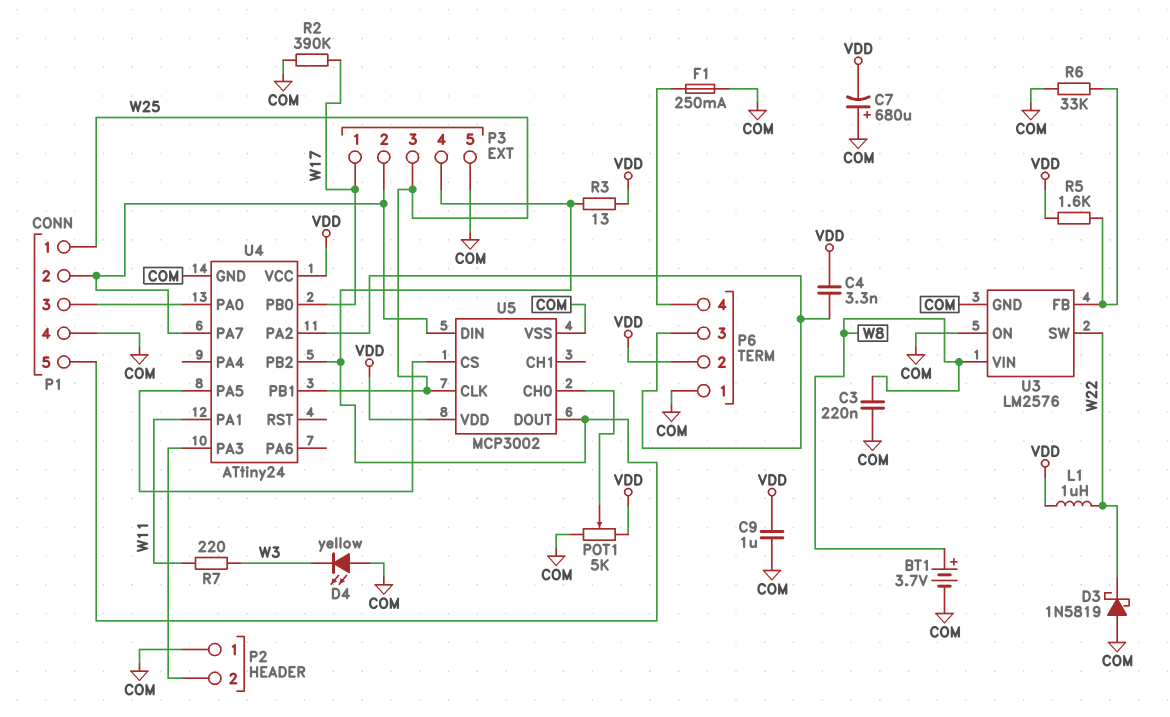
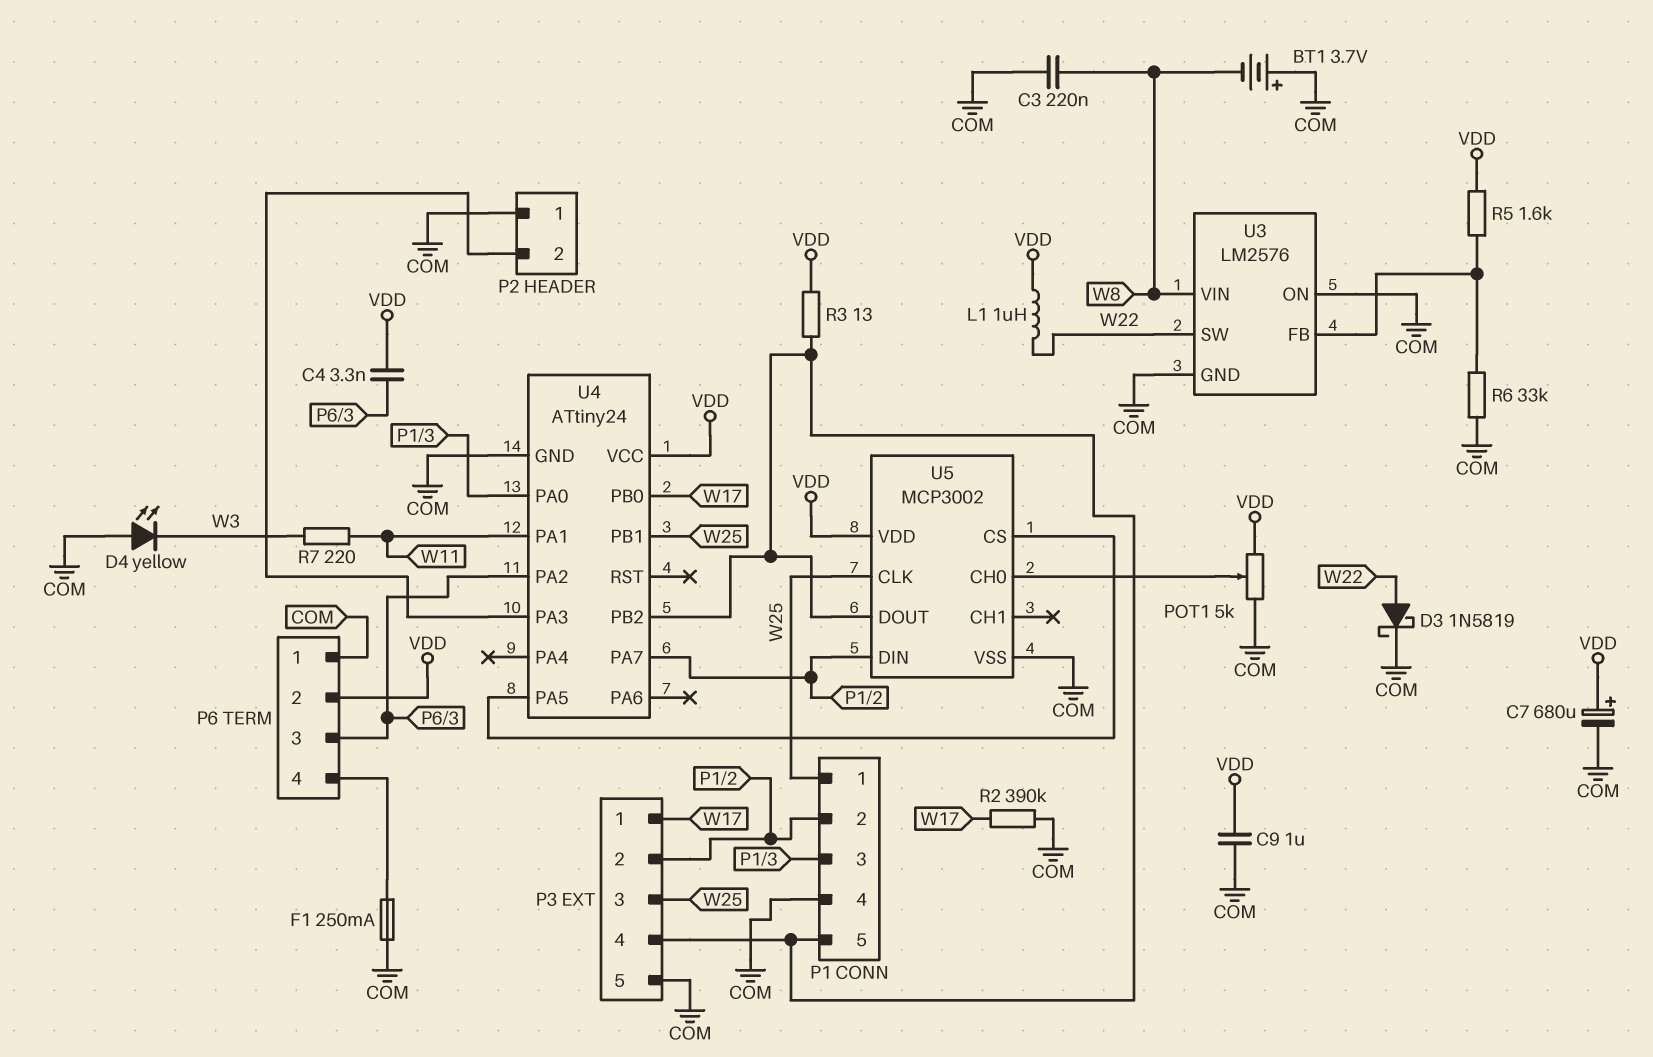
BT1: 3.7V (plus W8, minus COM) -> 3.7V (plus COM, minus W8)
C7: 680uF (plus COM, minus VDD) -> 680uF (plus VDD, minus COM)
D3: schottky 1N5819 (A COM, K W22) -> schottky 1N5819 (A W22, K COM)

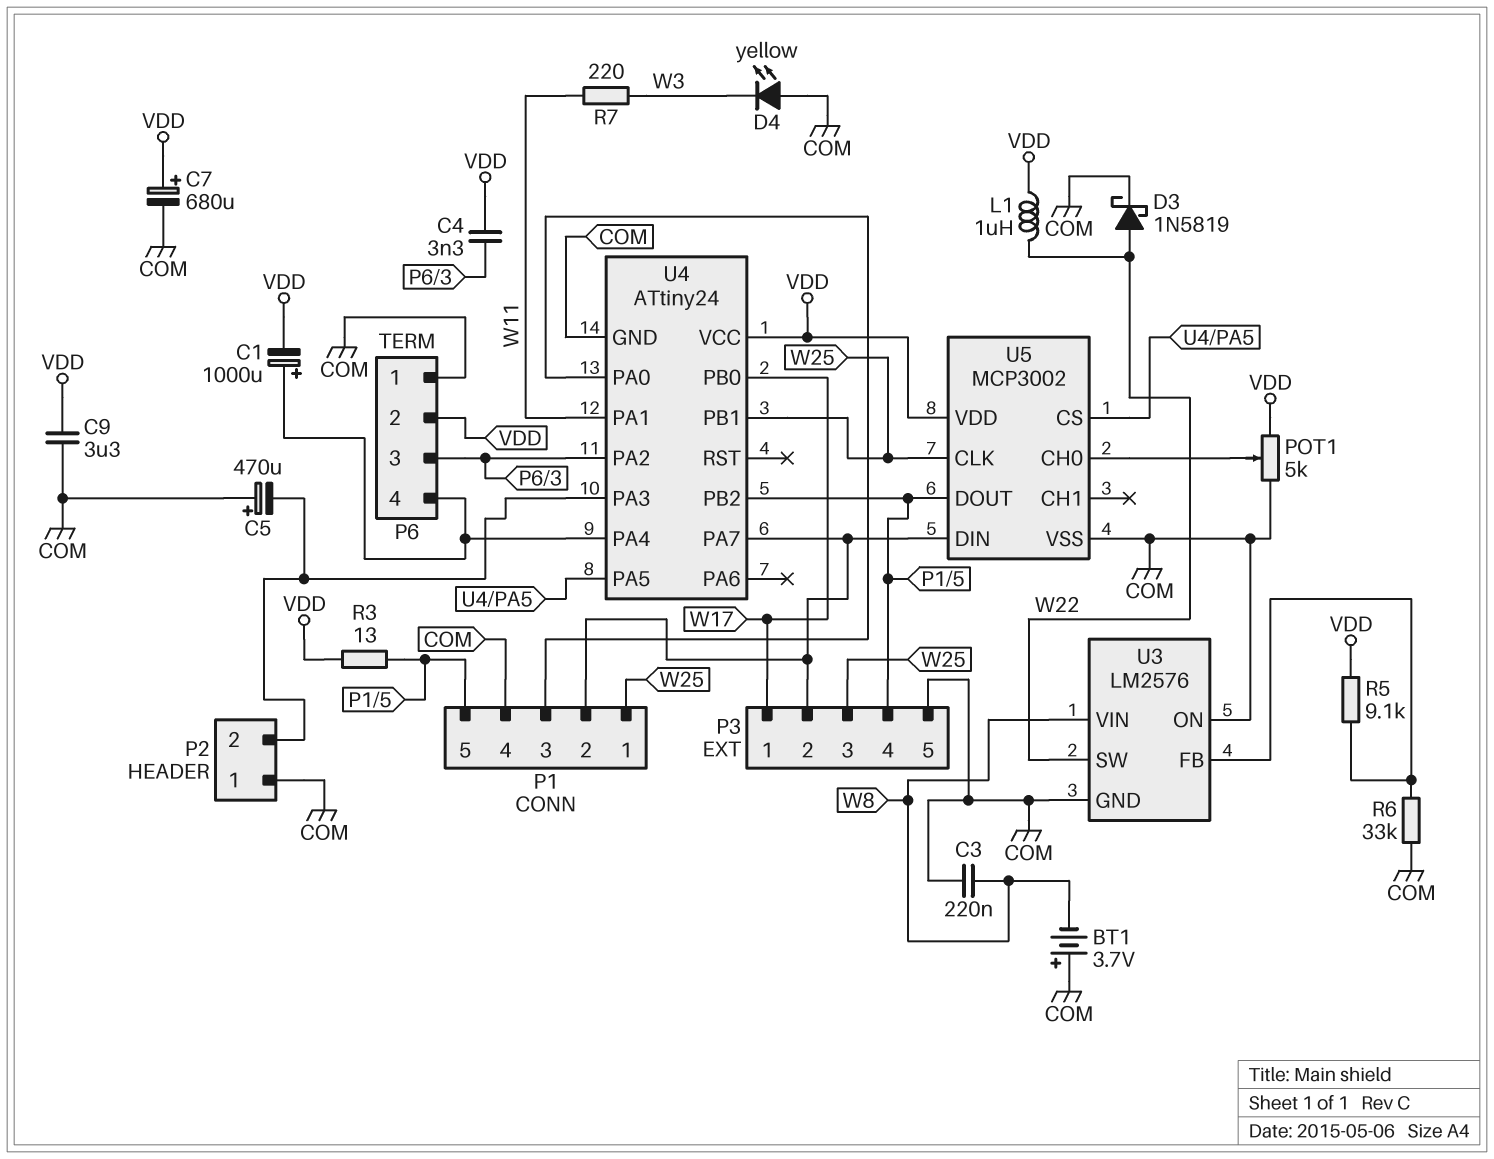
C1: none -> 1000uF (plus P6/4, minus VDD)
C5: none -> 470uF (plus COM, minus P2/2)
C9: 1uF (COM, VDD) -> 3.3uF (COM, VDD)
F1: 250mA (COM, P6/4) -> none
R2: 390k (COM, W17) -> none
R5: 1.6k (U3/FB, VDD) -> 9.1k (U3/FB, VDD)
U4 pin PA4: none -> P6/4

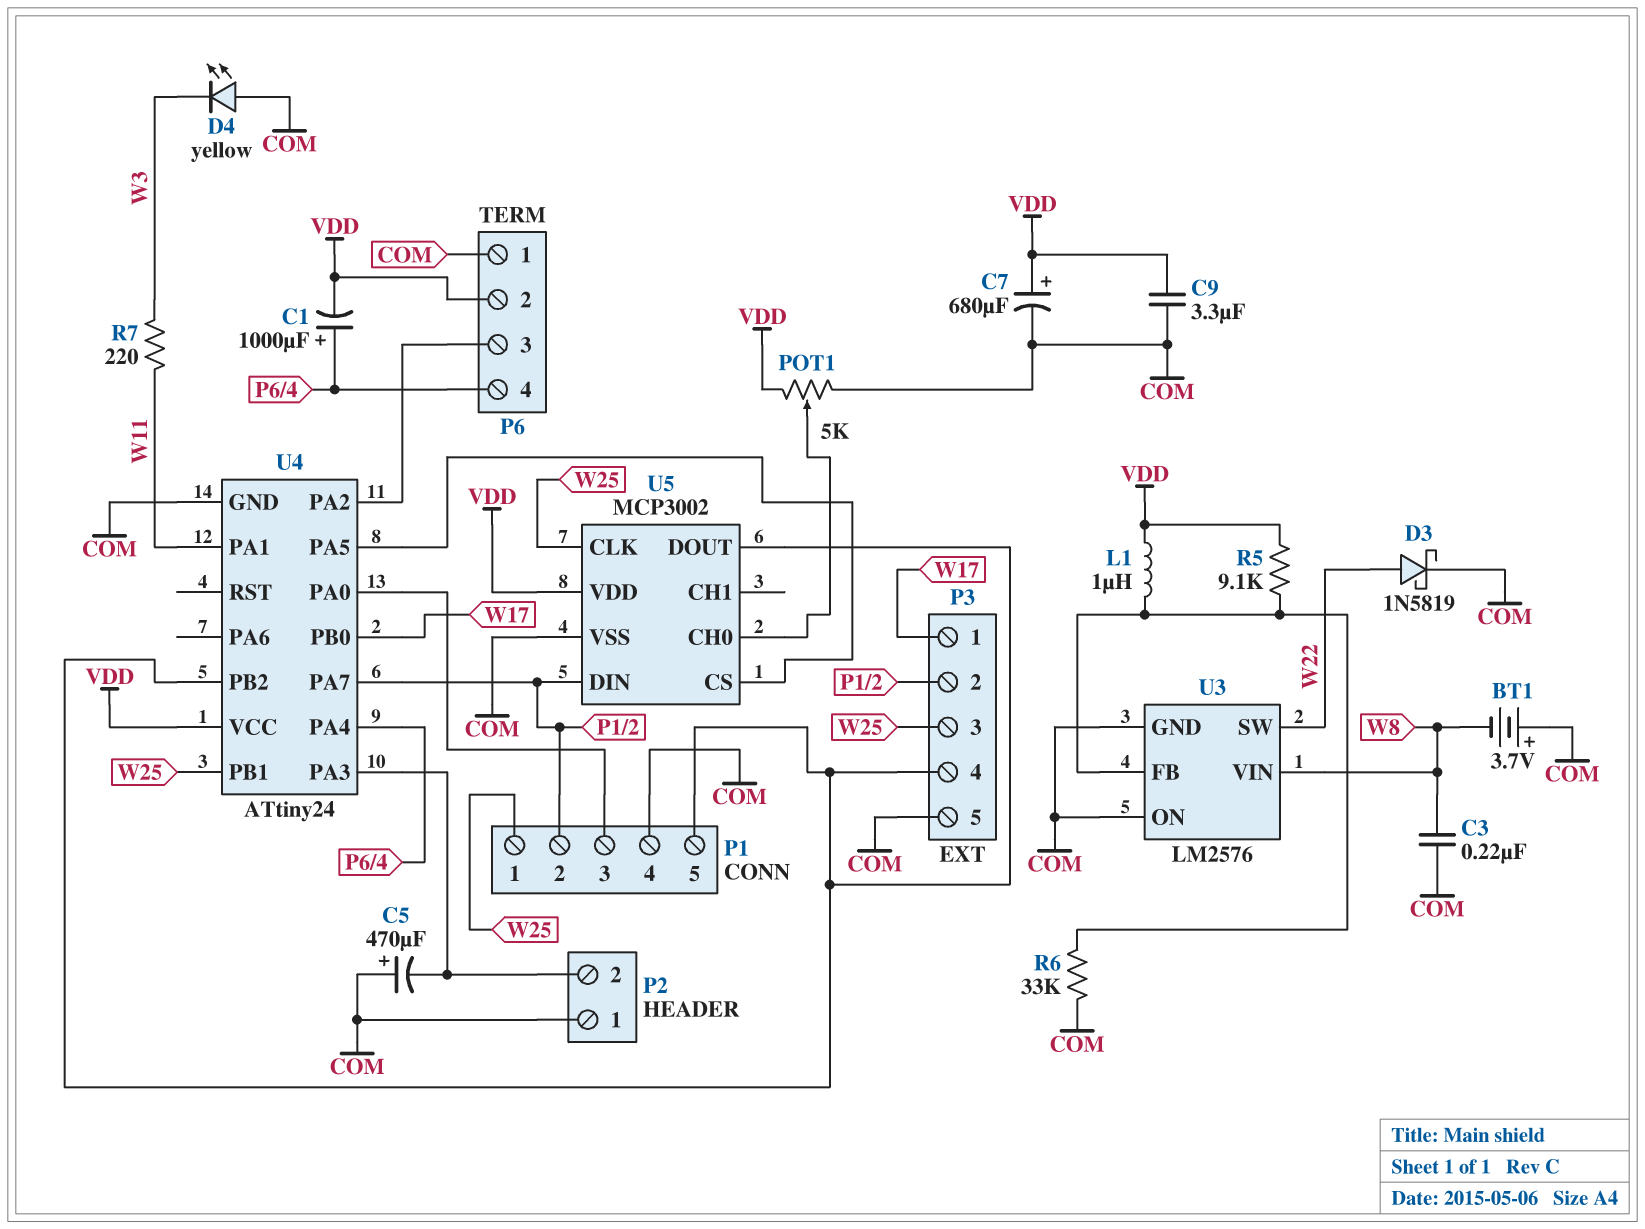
C4: 3.3nF (P6/3, VDD) -> none
L1: 1uH (VDD, W22) -> 1uH (U3/FB, VDD)
R3: 13 (P1/5, VDD) -> none

